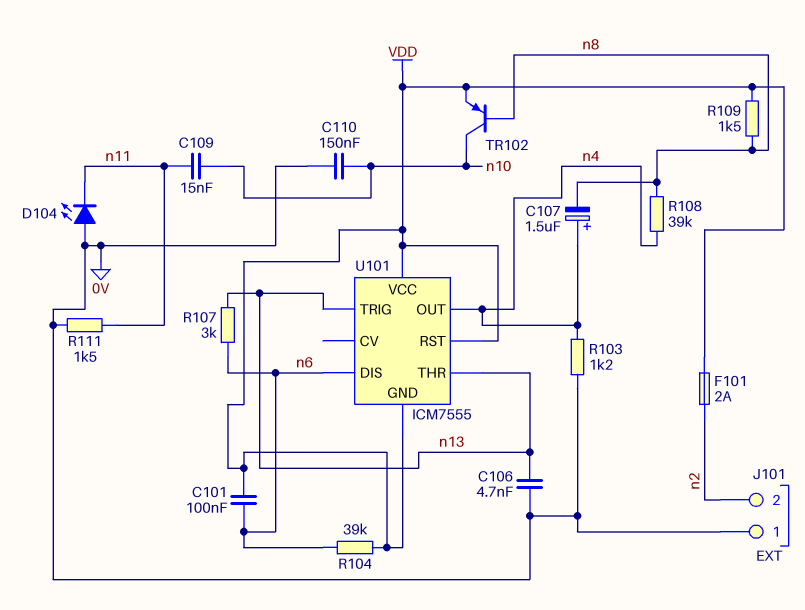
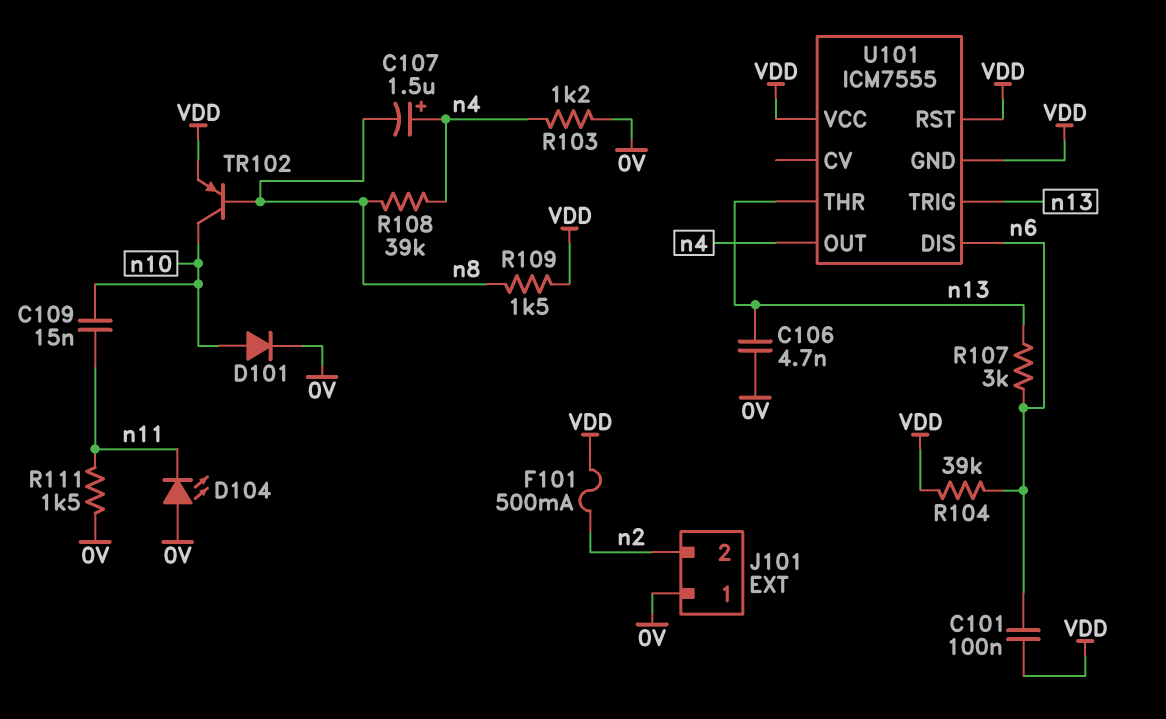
C110: 150nF (0V, n10) -> none
D101: none -> diode (A n10, K 0V)
F101: 2A (VDD, n2) -> 500mA (VDD, n2)

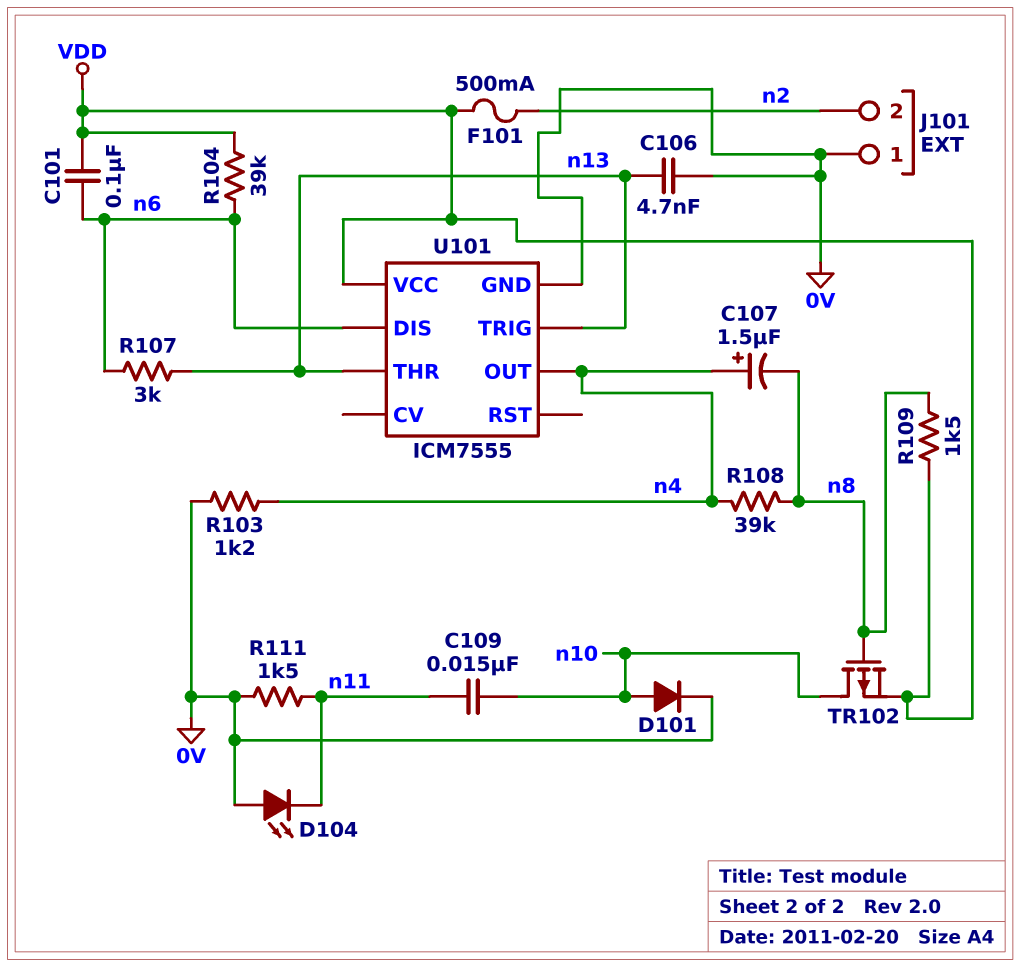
TR102: PNP (B n8, C n10, E VDD) -> PMOS (G n8, D n10, S VDD)
U101 pin GND: VDD -> 0V
U101 pin RST: VDD -> none

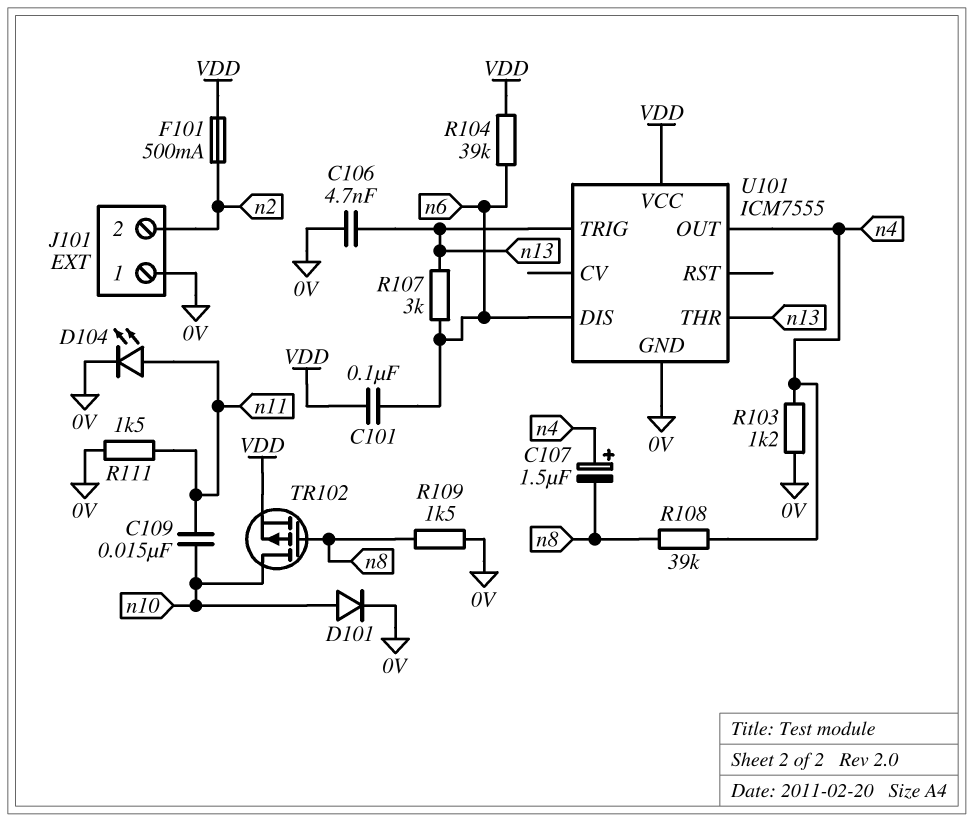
D104: LED (A 0V, K n11) -> LED (A n11, K 0V)
R109: 1.5k (VDD, n8) -> 1.5k (0V, n8)

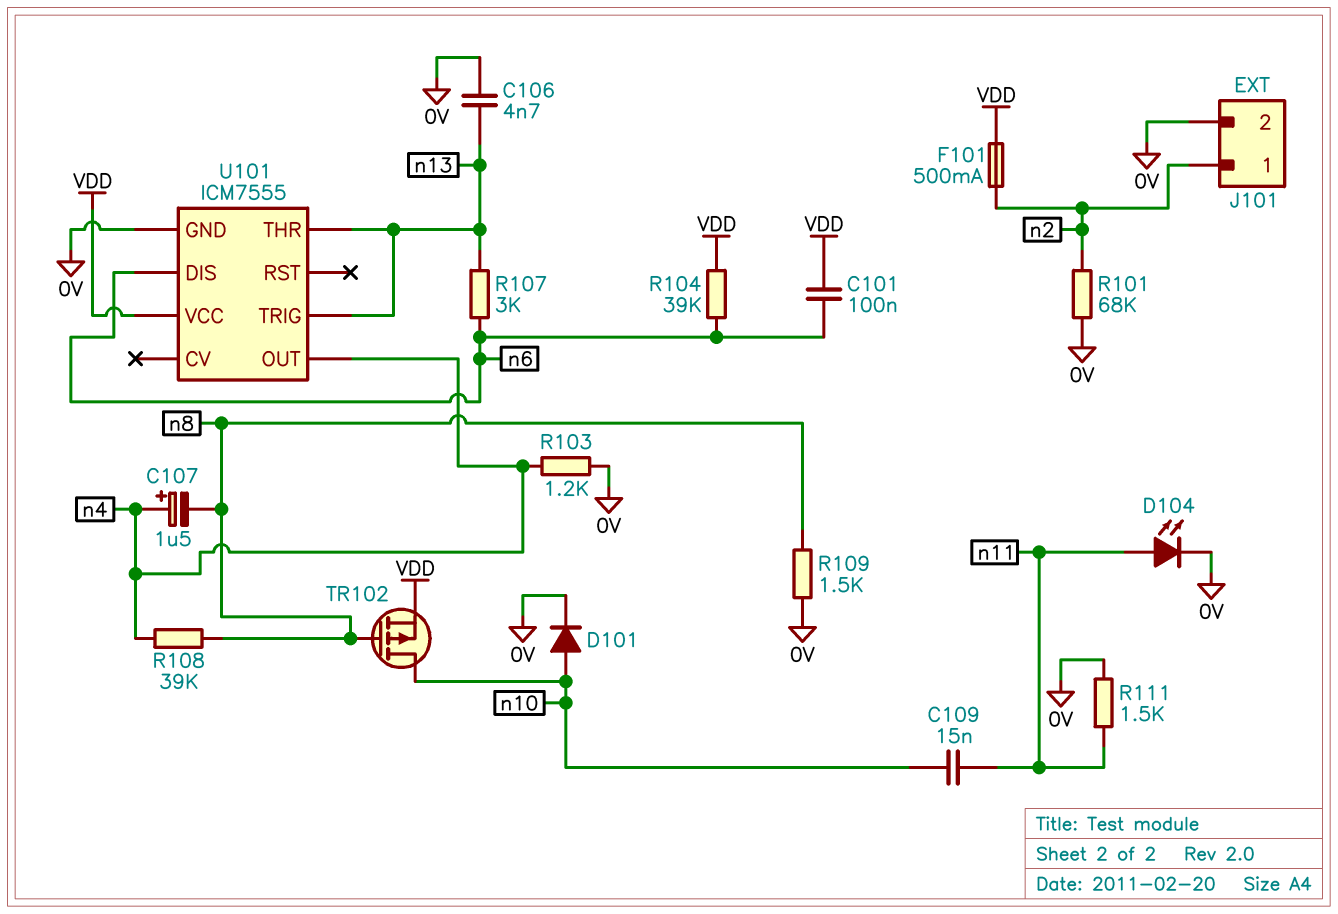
J101 pin 1: 0V -> n2
J101 pin 2: n2 -> 0V
R101: none -> 68k (0V, n2)

